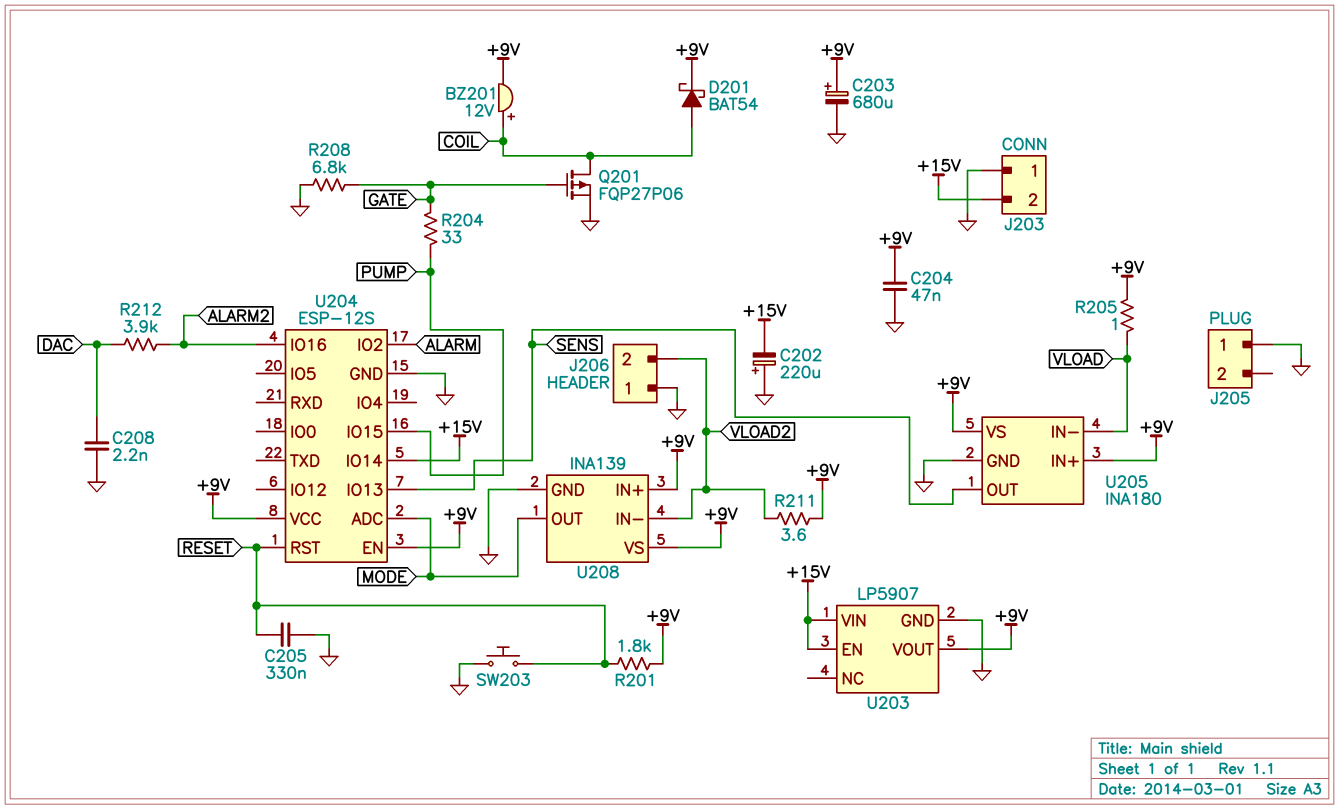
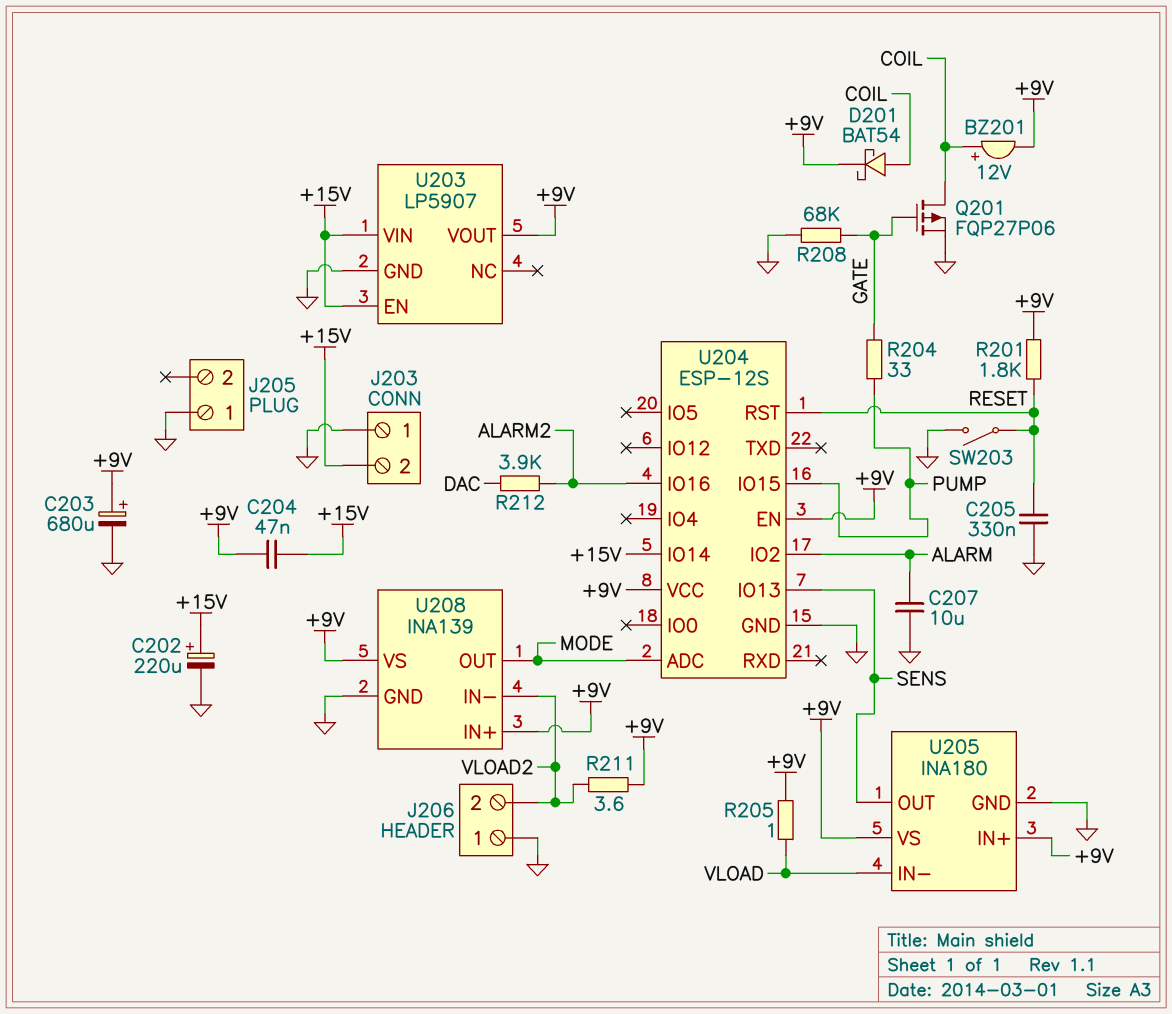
C202: 220uF (plus GND, minus +15V) -> 220uF (plus +15V, minus GND)
C204: 47nF (+9V, GND) -> 47nF (+9V, +15V)
C207: none -> 10uF (ALARM, GND)
C208: 2.2nF (DAC, GND) -> none
R208: 6.8k (GATE, GND) -> 68k (GATE, GND)
SW203: button (GND, RESET) -> switch (GND, RESET)

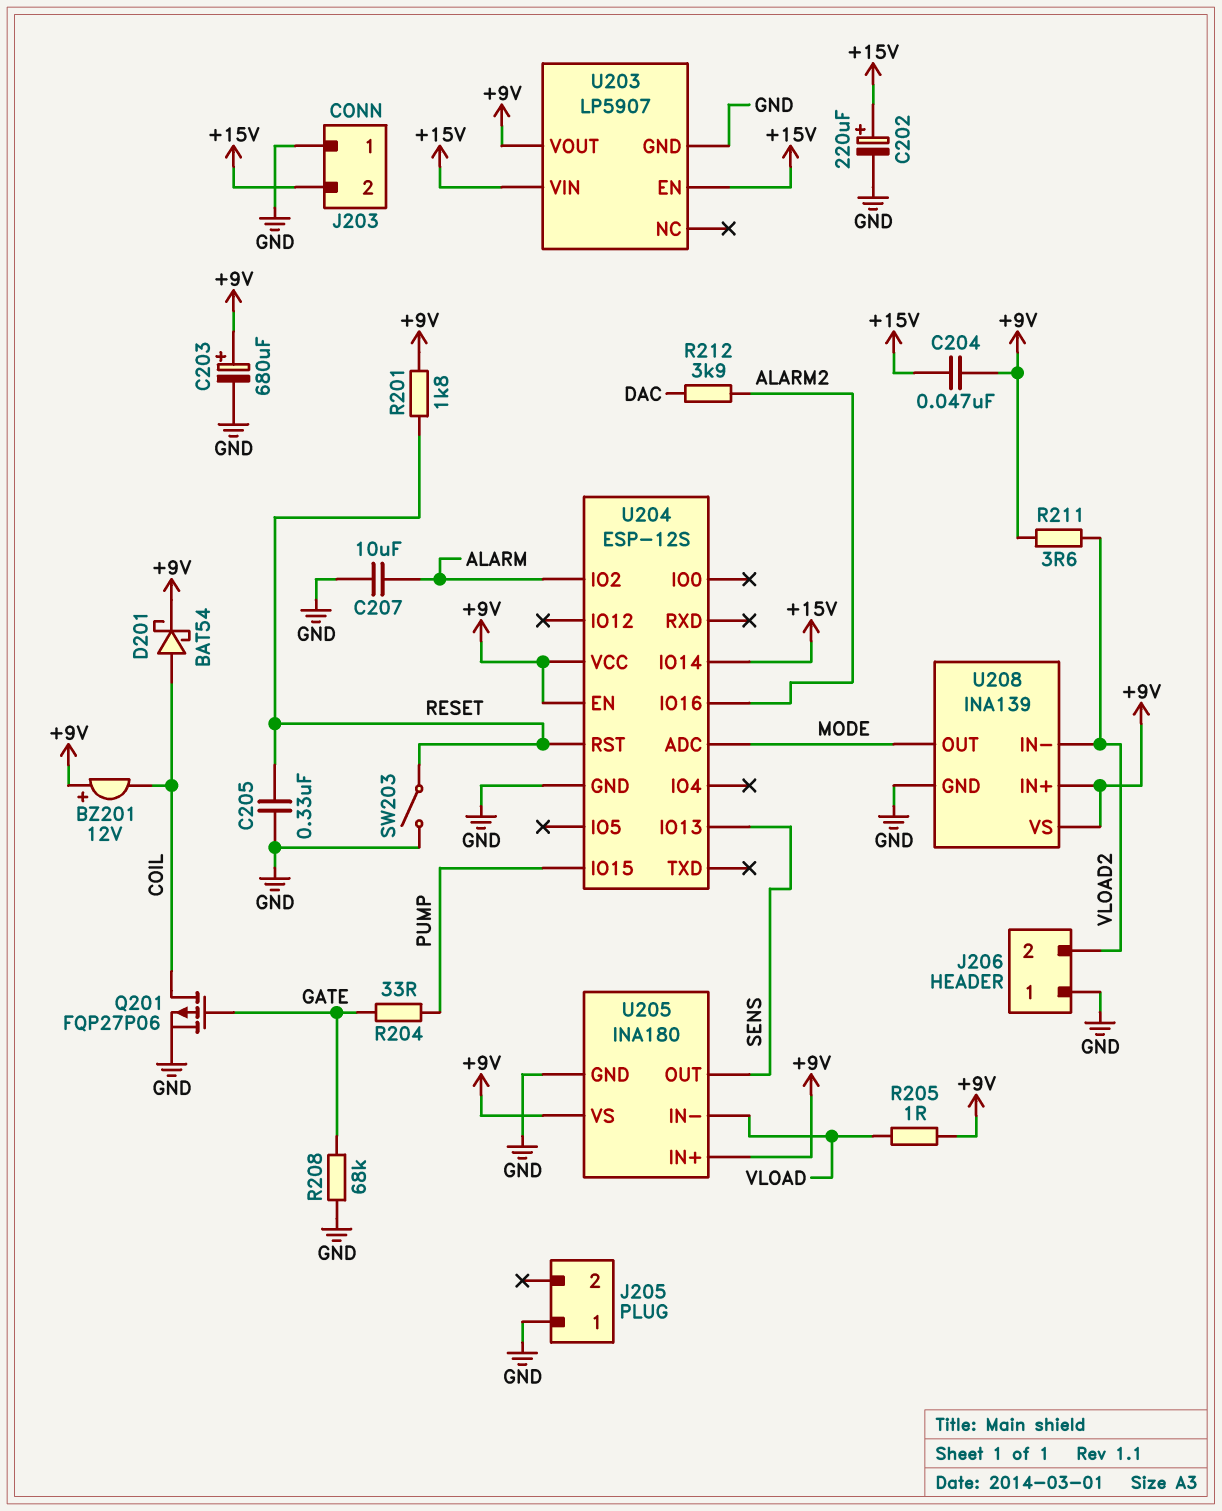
BZ201: buzzer 12V (plus COIL, minus +9V) -> buzzer 12V (plus +9V, minus COIL)

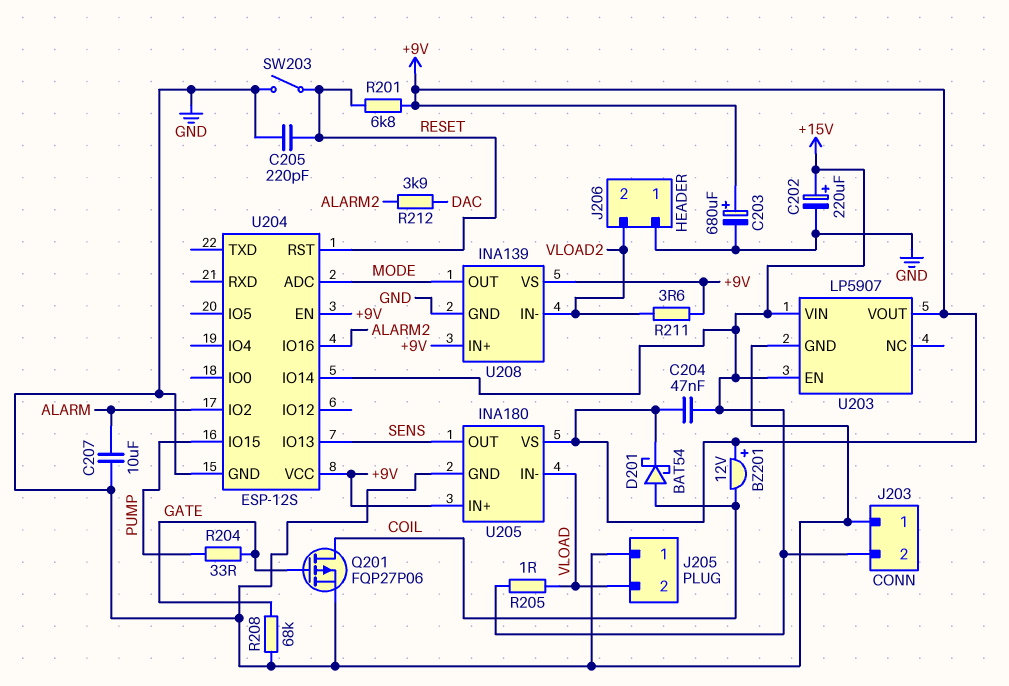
C205: 330nF (GND, RESET) -> 220pF (GND, RESET)
J205 pin 2: none -> VLOAD
R201: 1.8k (+9V, RESET) -> 6.8k (+9V, RESET)
R205: 1 (+9V, VLOAD) -> 1 (+15V, VLOAD)

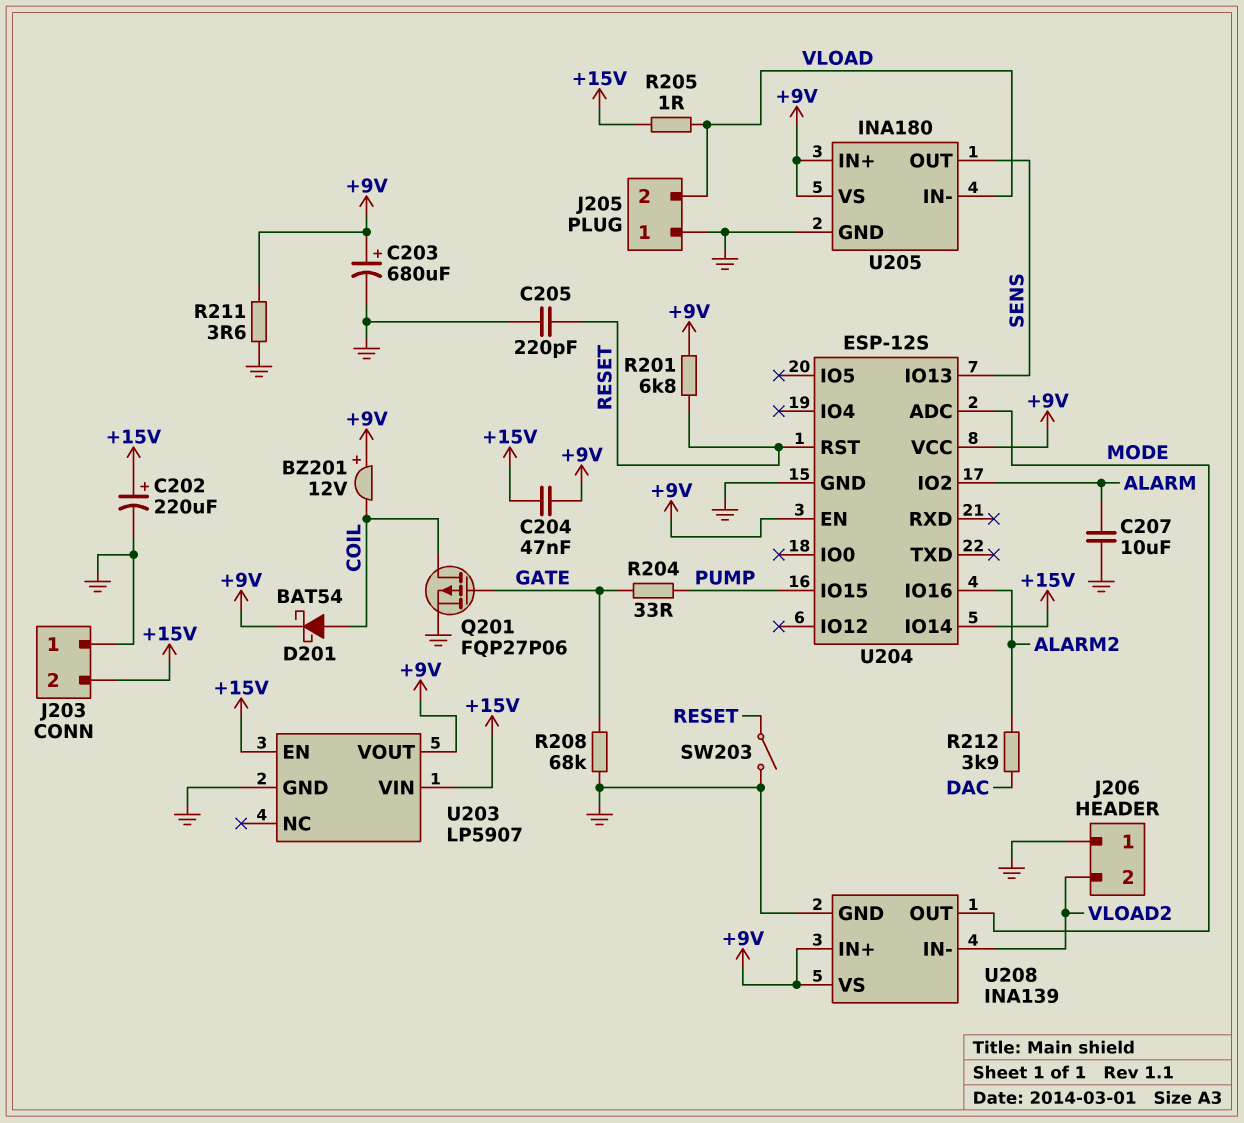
R211: 3.6 (+9V, VLOAD2) -> 3.6 (+9V, GND)

